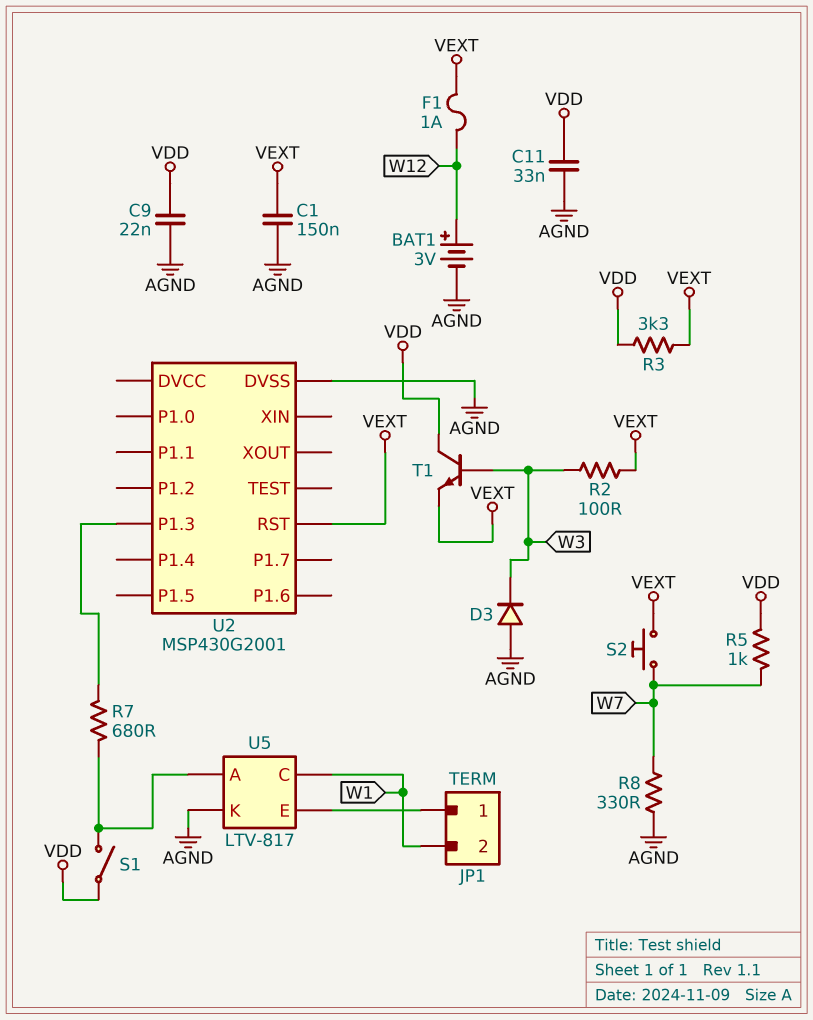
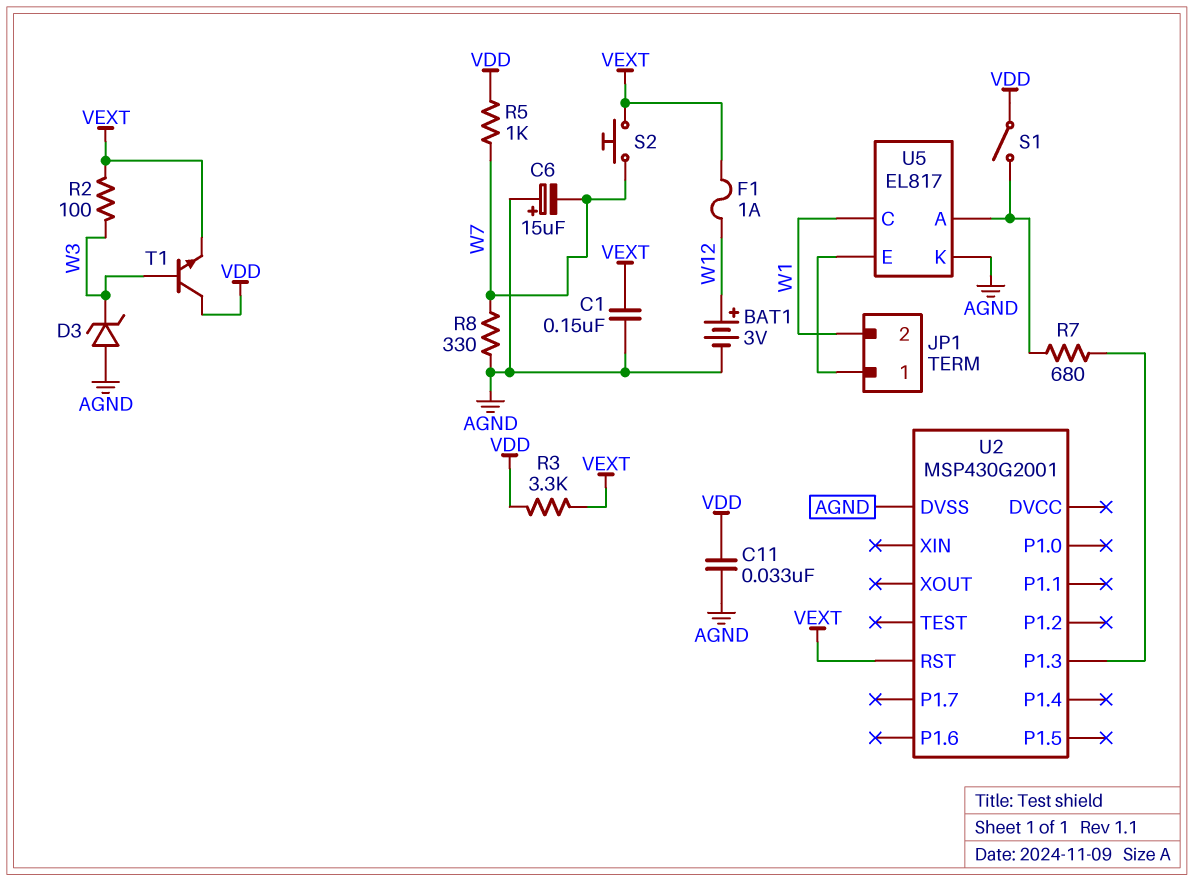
C6: none -> 15uF (plus AGND, minus W7)
C9: 22nF (AGND, VDD) -> none
D3: diode (A AGND, K W3) -> zener (A AGND, K W3)
U5: LTV-817 -> EL817

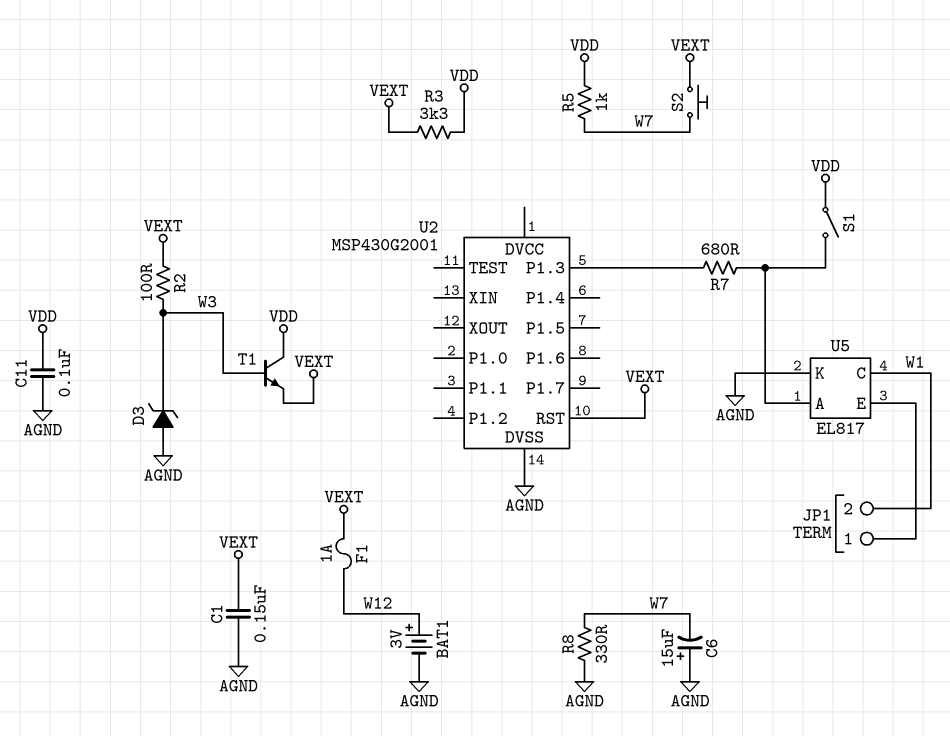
C11: 33nF (AGND, VDD) -> 100nF (AGND, VDD)

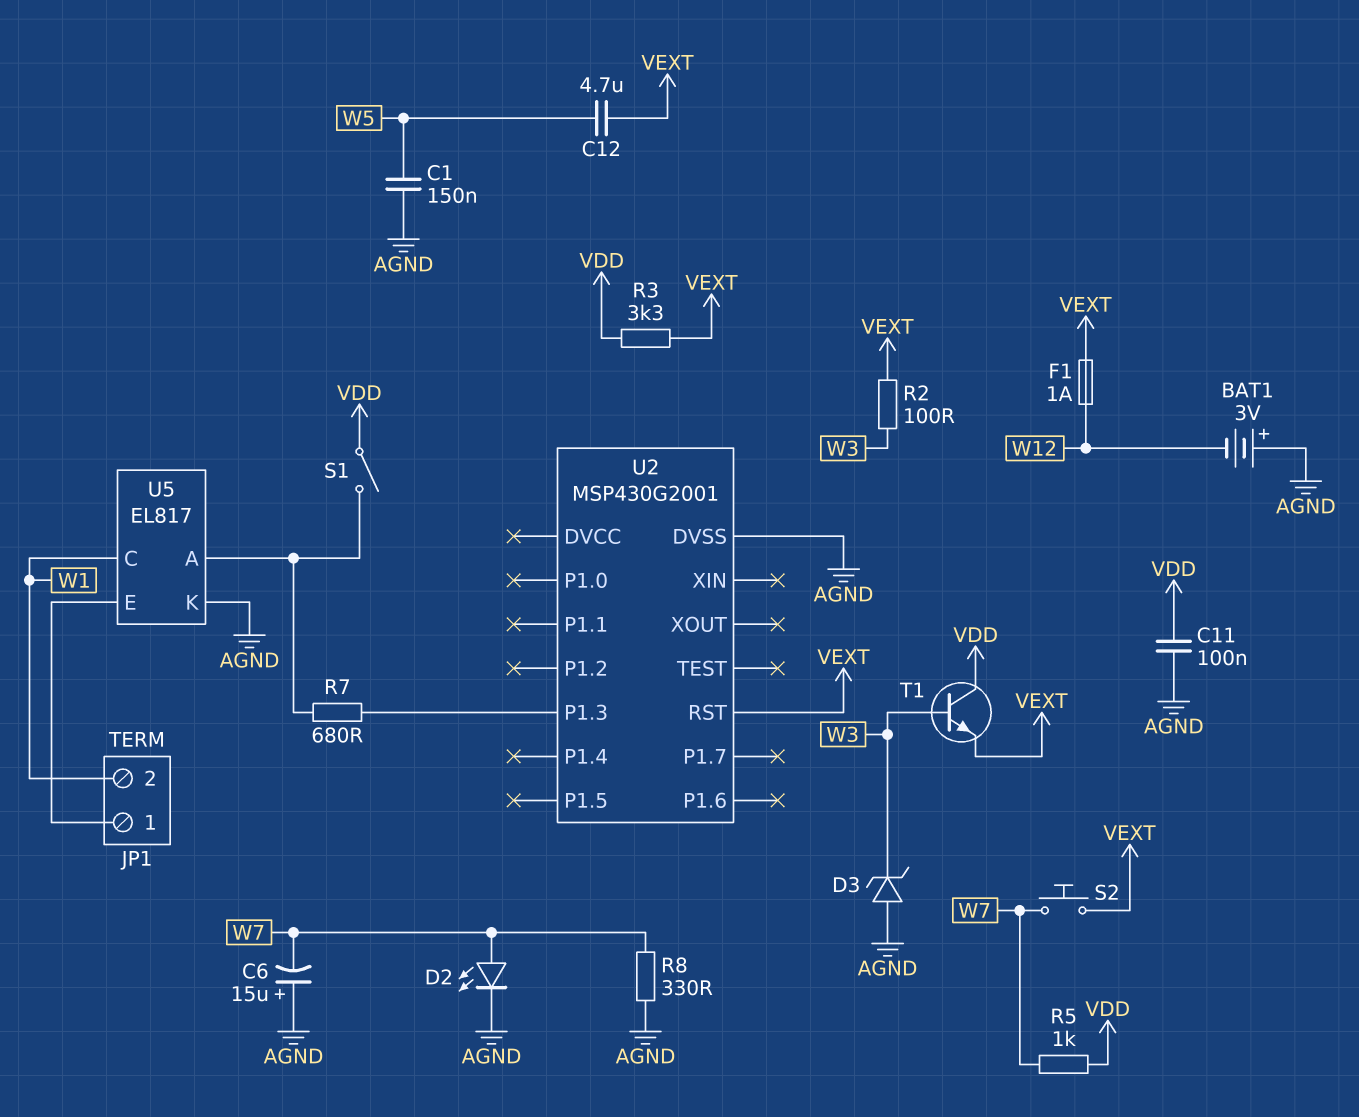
BAT1: 3V (plus W12, minus AGND) -> 3V (plus AGND, minus W12)
C1: 150nF (AGND, VEXT) -> 150nF (AGND, W5)
C12: none -> 4.7uF (VEXT, W5)
D2: none -> LED (A W7, K AGND)

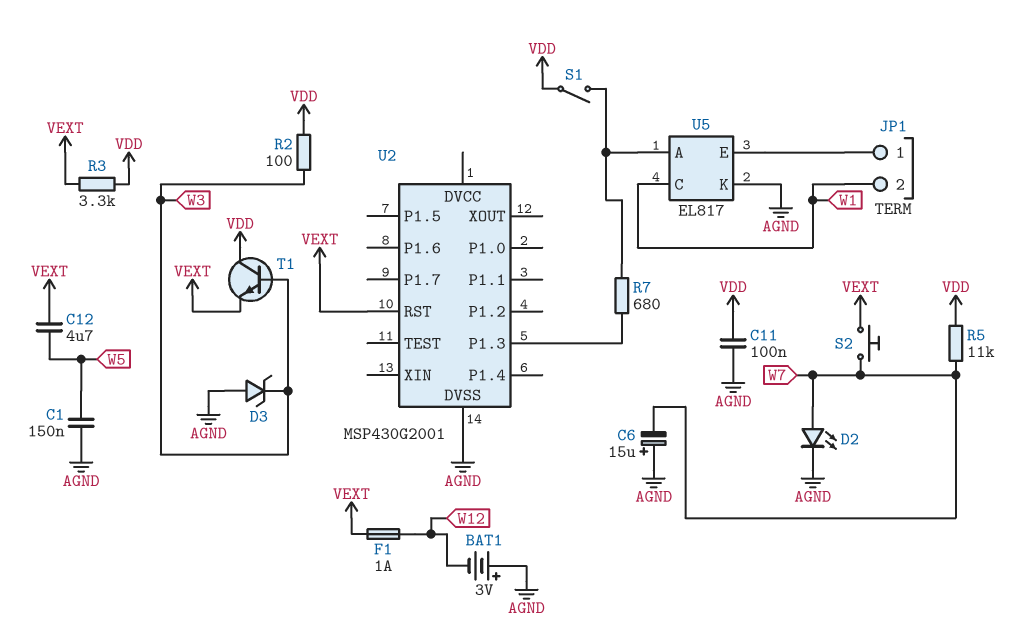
R2: 100 (VEXT, W3) -> 100 (VDD, W3)
R5: 1k (VDD, W7) -> 11k (VDD, W7)
R8: 330 (AGND, W7) -> none

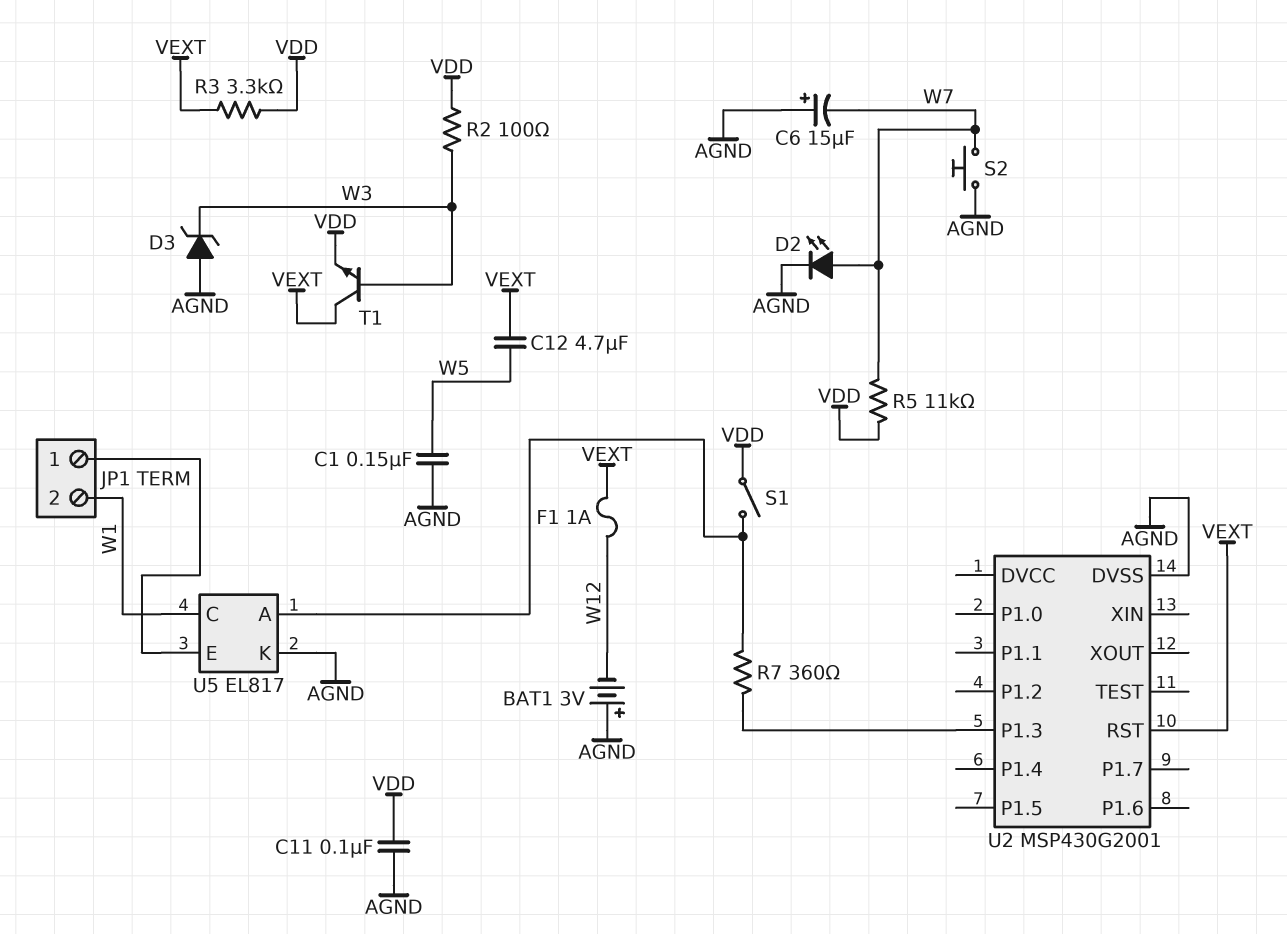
R7: 680 (U2/P1.3, U5/A) -> 360 (U2/P1.3, U5/A)
S2: button (VEXT, W7) -> button (AGND, W7)
T1: NPN (B W3, C VDD, E VEXT) -> NPN (B W3, C VEXT, E VDD)

